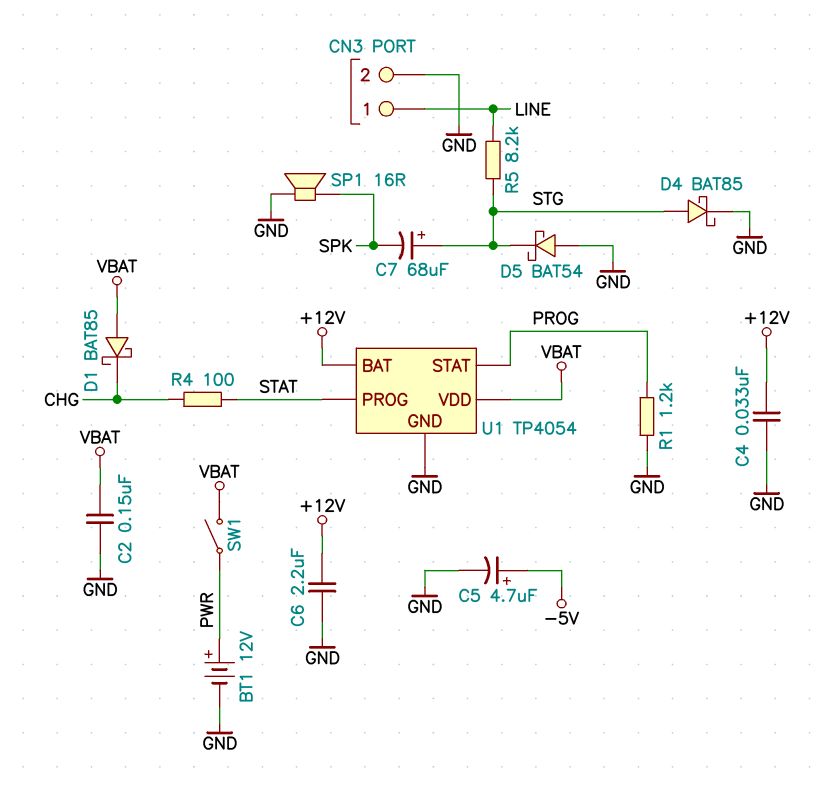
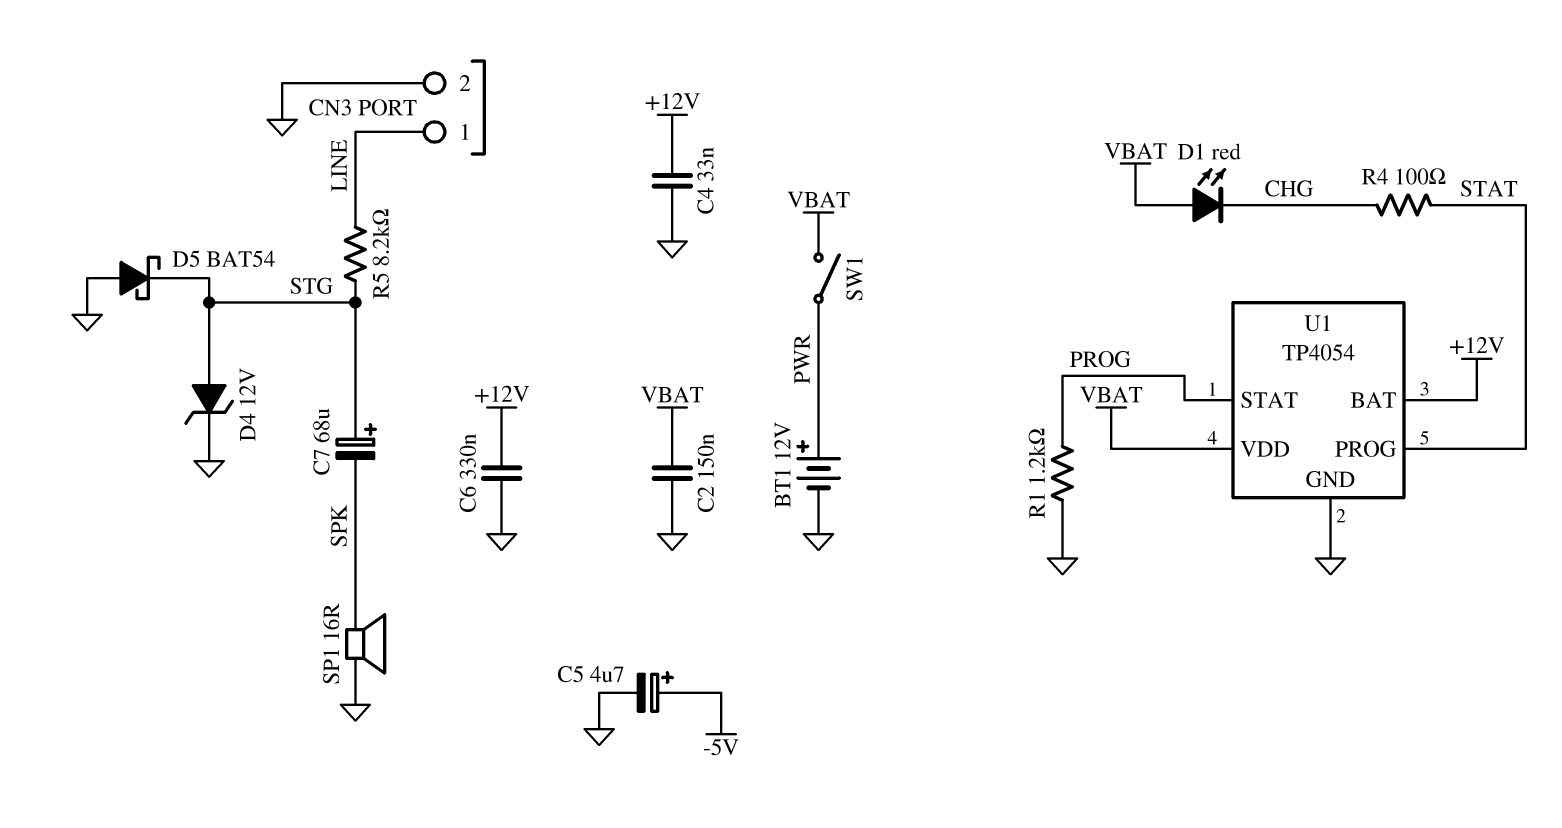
C6: 2.2uF (+12V, GND) -> 330nF (+12V, GND)
D1: schottky BAT85 (A VBAT, K CHG) -> LED red (A VBAT, K CHG)
D4: schottky BAT85 (A STG, K GND) -> zener 12V (A STG, K GND)

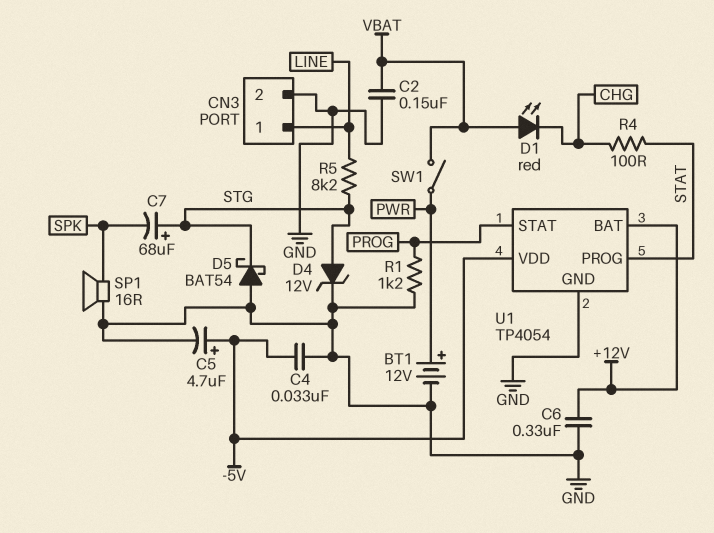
C4: 33nF (+12V, GND) -> 33nF (-5V, GND)
U1 pin VDD: VBAT -> -5V

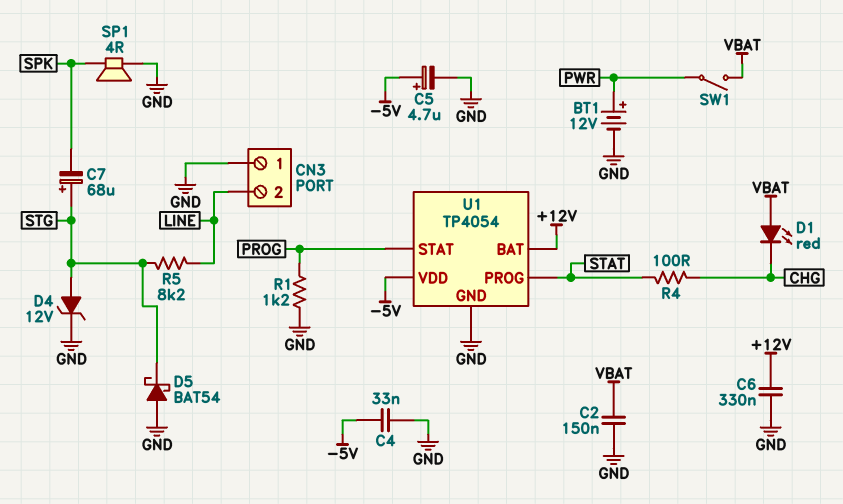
CN3 pin 1: LINE -> GND
CN3 pin 2: GND -> LINE
SP1: speaker 16R (GND, SPK) -> speaker 4R (GND, SPK)

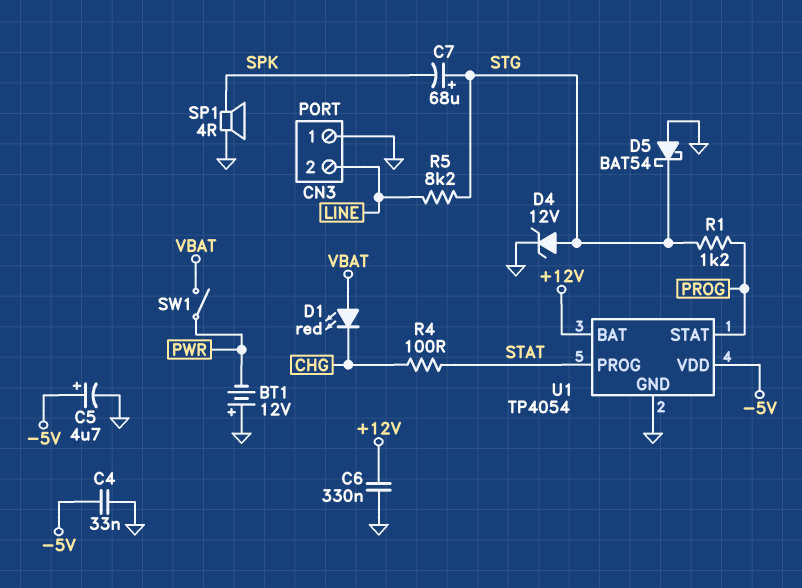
BT1: 12V (plus PWR, minus GND) -> 12V (plus GND, minus PWR)
C2: 150nF (GND, VBAT) -> none
R1: 1.2k (GND, PROG) -> 1.2k (PROG, STG)

